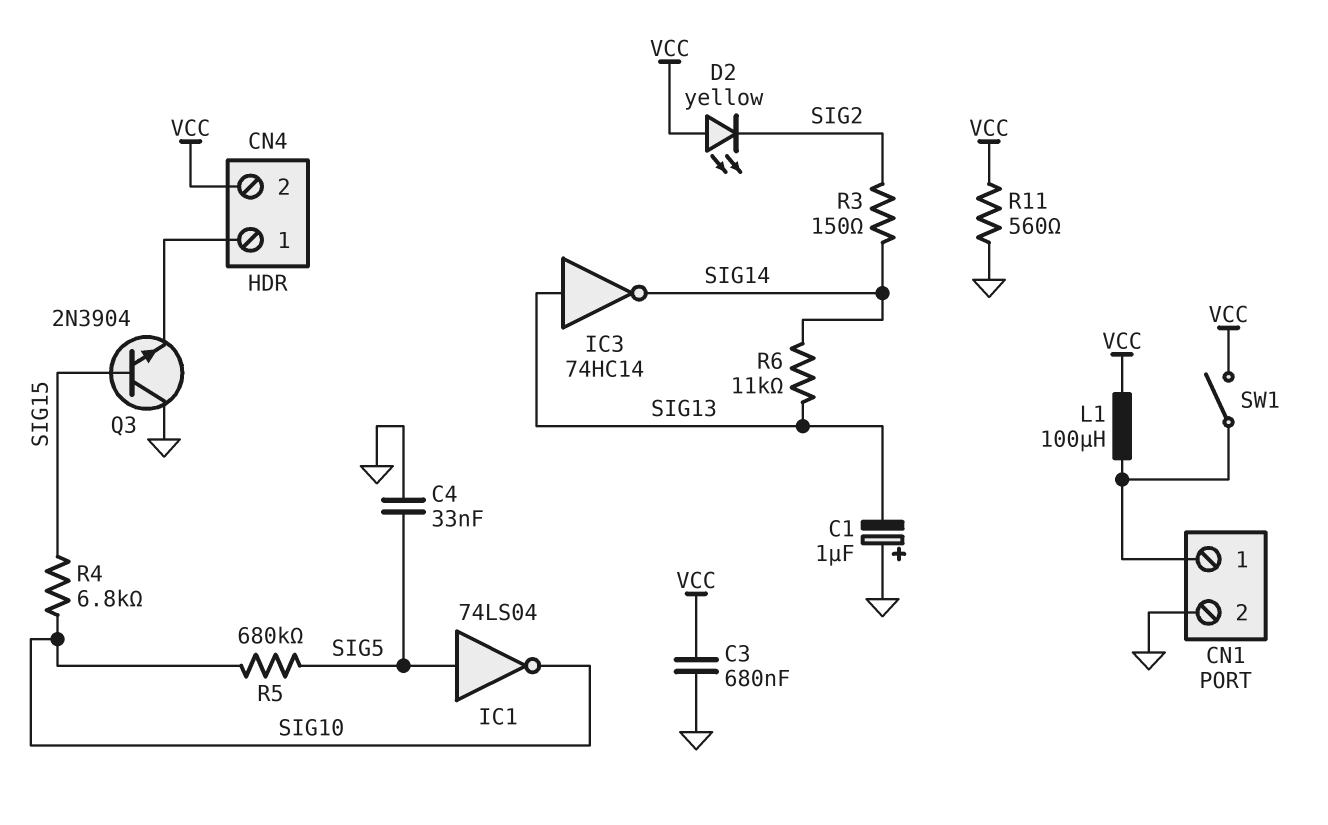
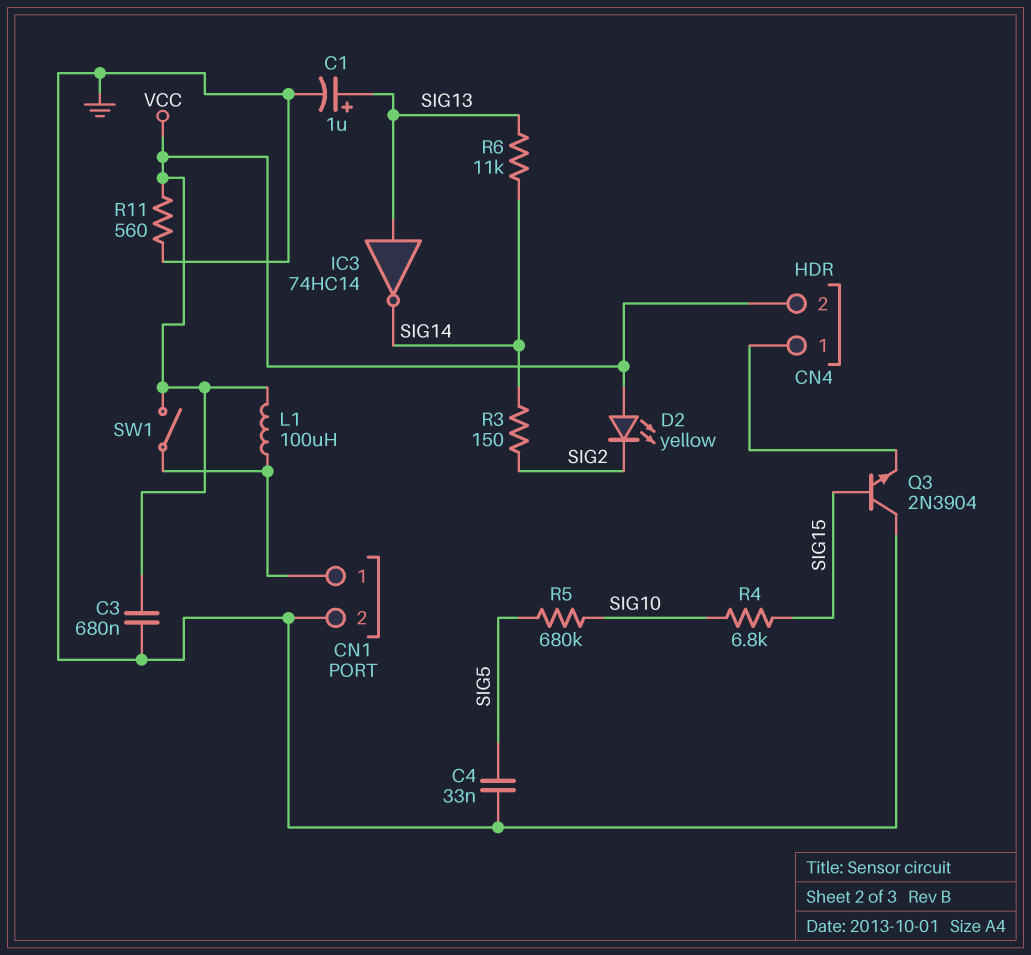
C1: 1uF (plus GND, minus SIG13) -> 1uF (plus SIG13, minus GND)
IC1: NOT 74LS04 (in SIG5, out SIG10) -> none

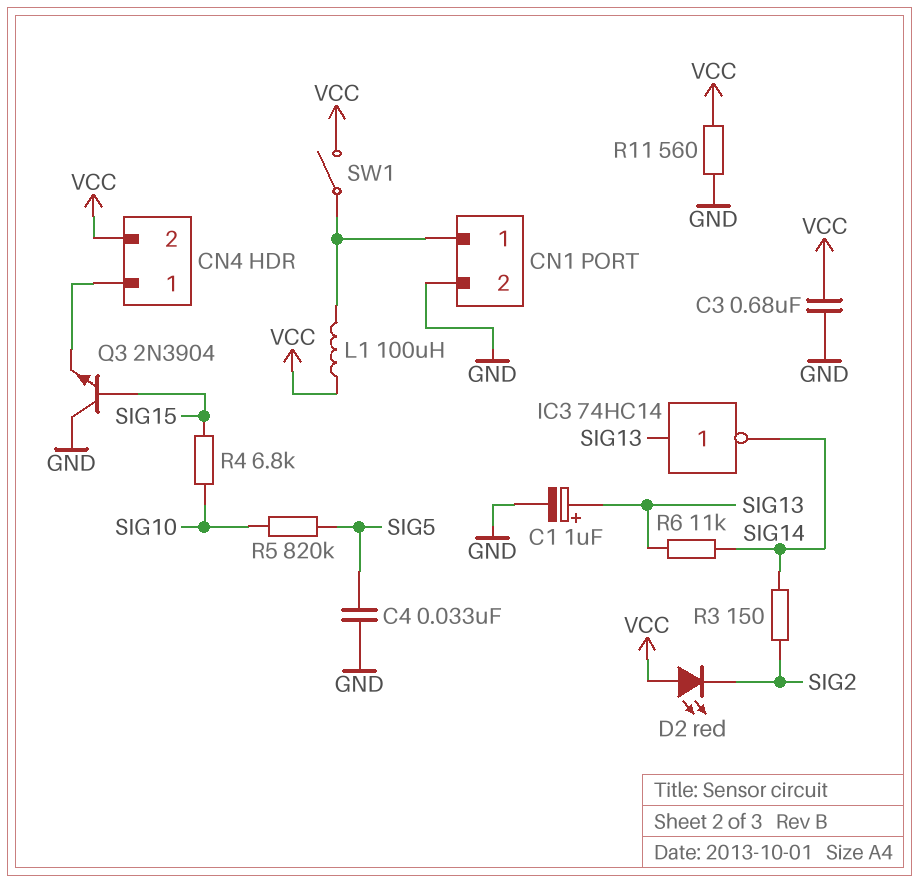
D2: LED yellow (A VCC, K SIG2) -> LED red (A VCC, K SIG2)
R5: 680k (SIG5, SIG10) -> 820k (SIG5, SIG10)

